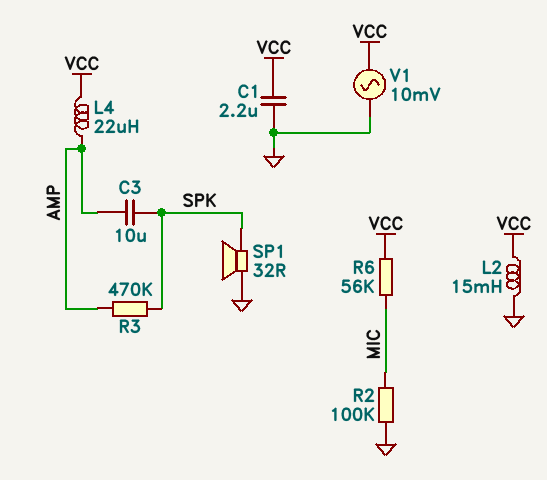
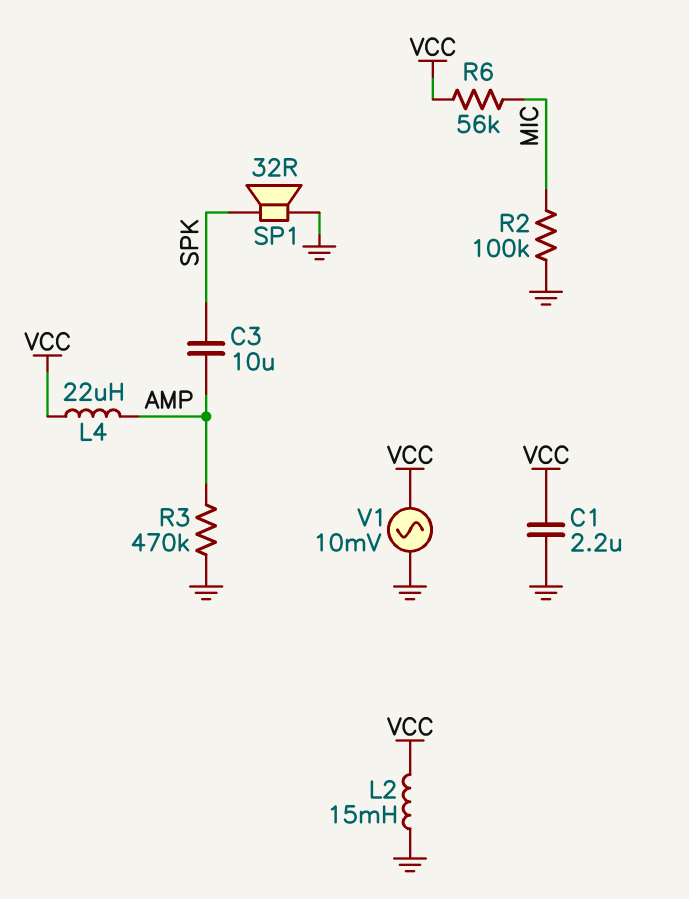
R3: 470k (AMP, SPK) -> 470k (AMP, GND)

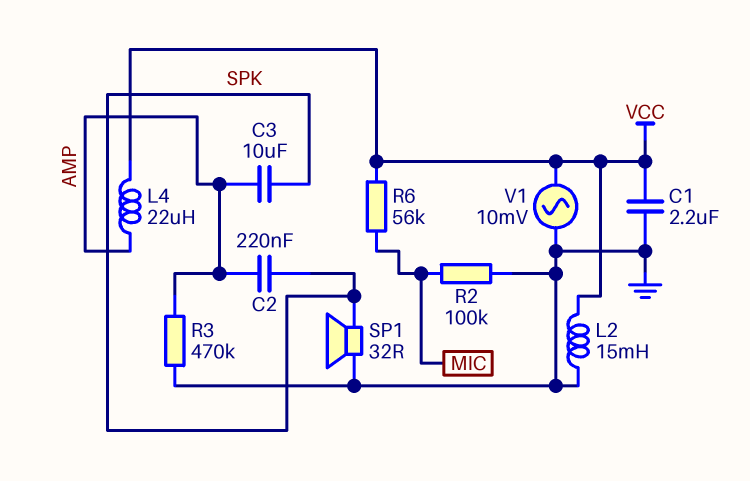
C2: none -> 220nF (AMP, SPK)

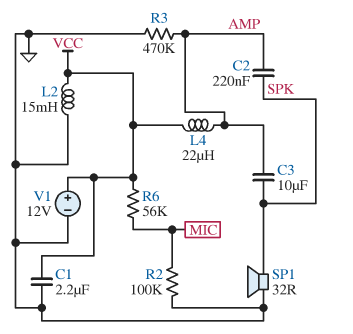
V1: AC 10mV (GND, VCC) -> 12V (plus VCC, minus GND)

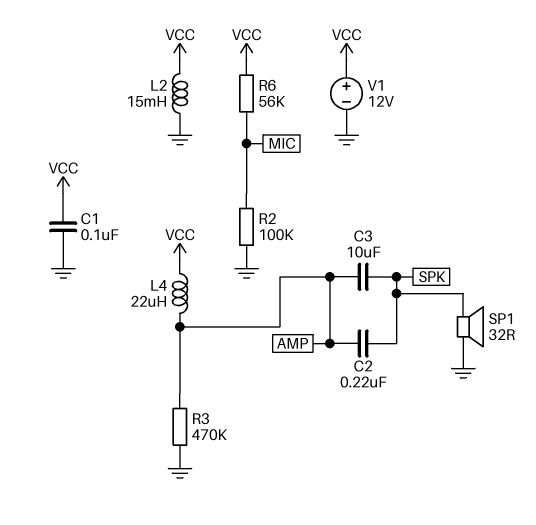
C1: 2.2uF (GND, VCC) -> 100nF (GND, VCC)

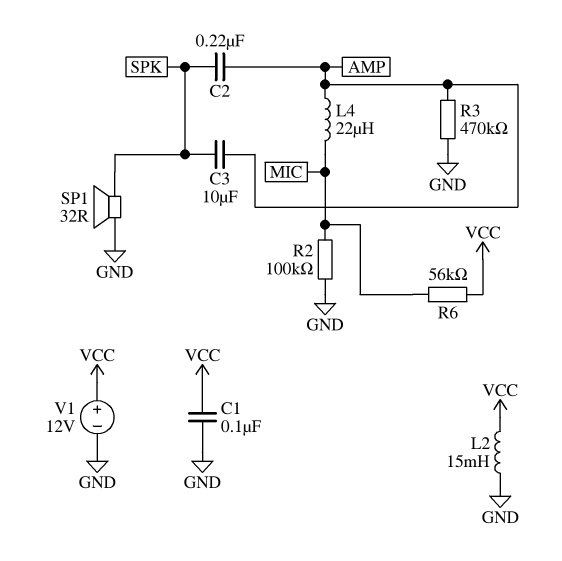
L4: 22uH (AMP, VCC) -> 22uH (AMP, MIC)

